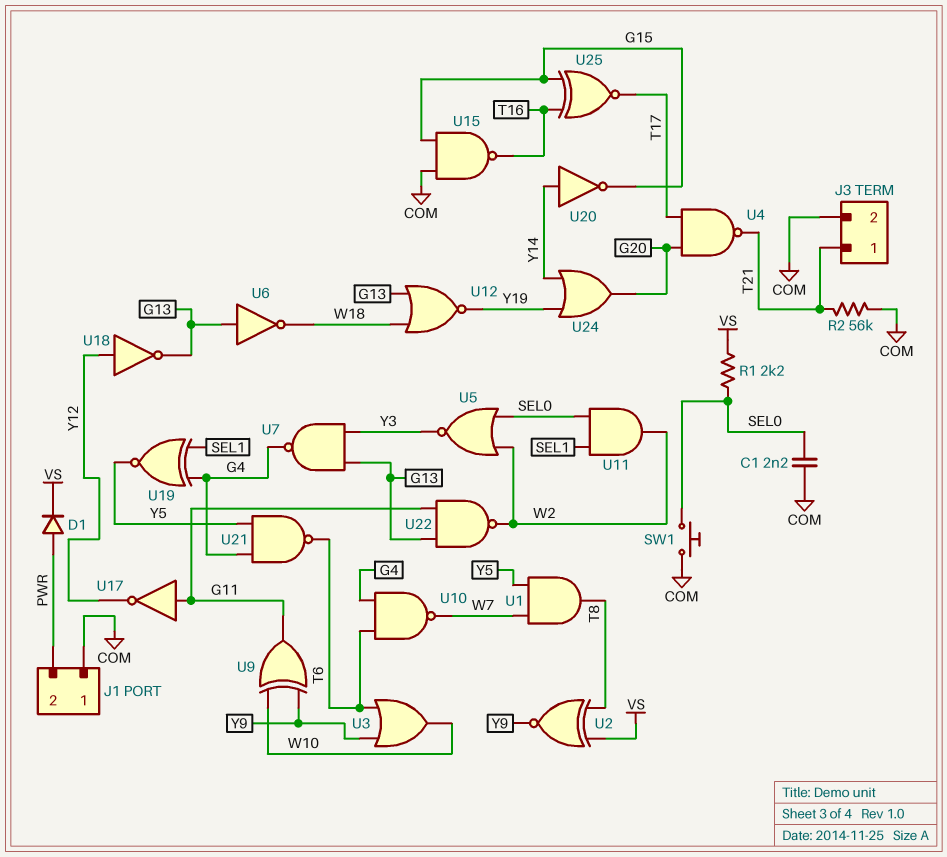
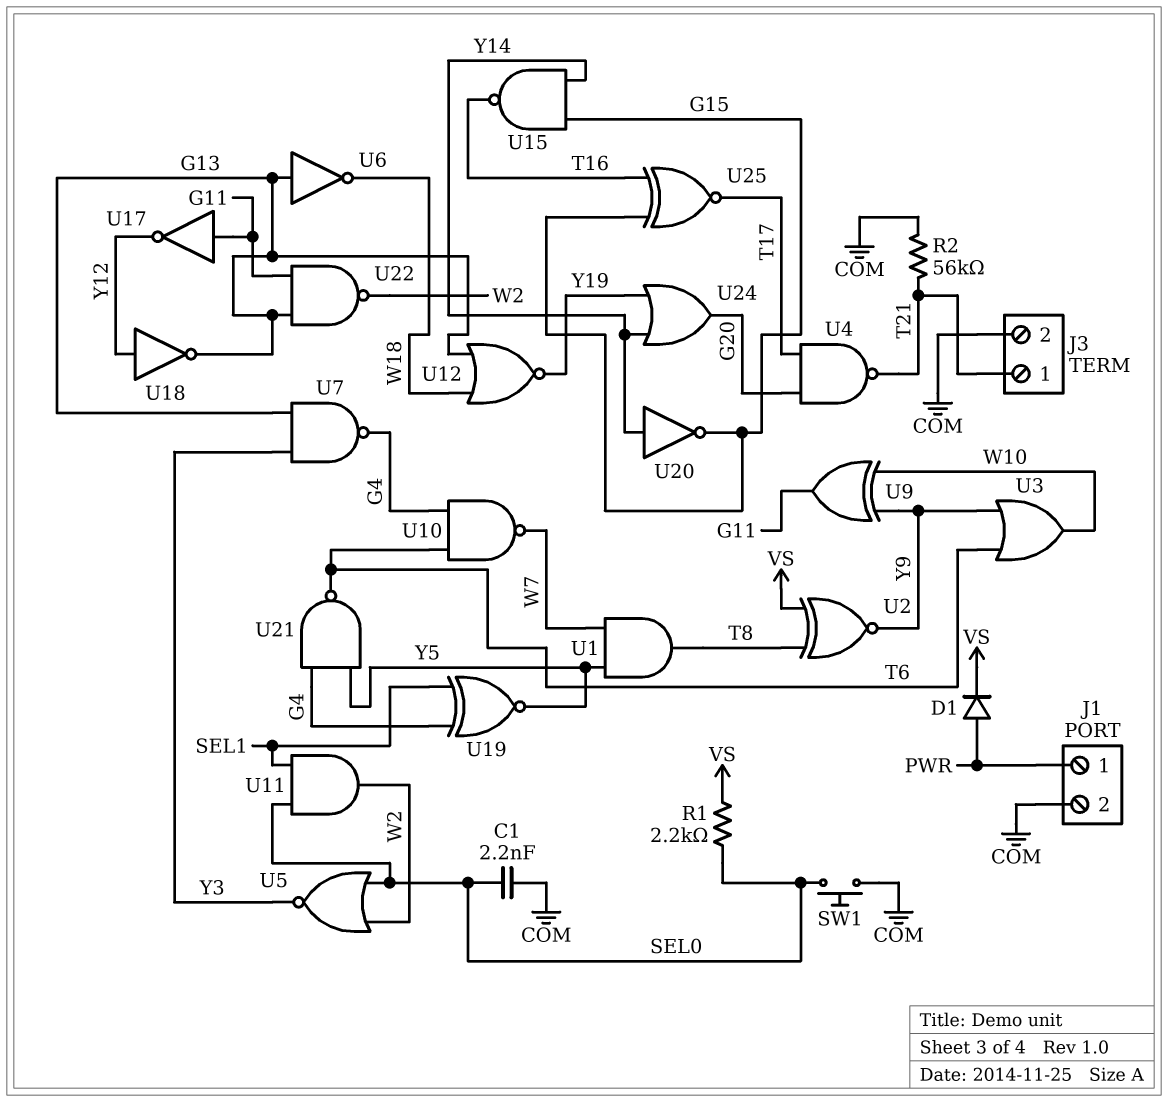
J1 pin 1: COM -> PWR
J1 pin 2: PWR -> COM
U15: NAND (in COM, in G15, out T16) -> NAND (in G15, in Y14, out T16)

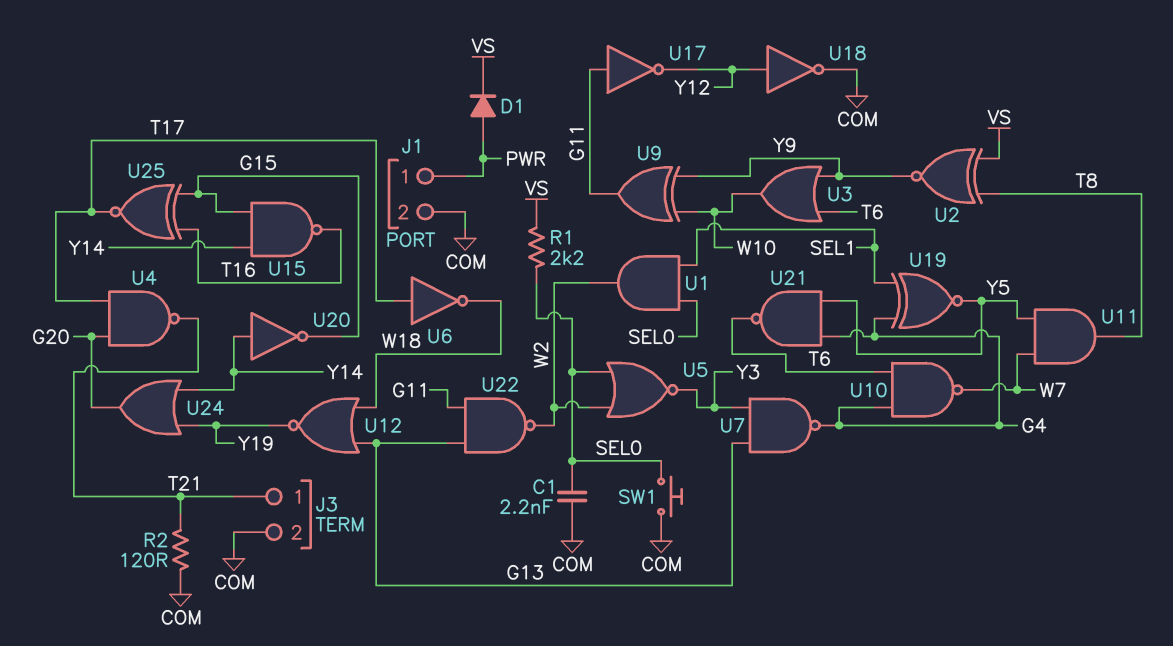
R2: 56k (COM, T21) -> 120 (COM, T21)
U1: AND (in W7, in Y5, out T8) -> AND (in SEL0, in SEL1, out W2)
U6: NOT (in G13, out W18) -> NOT (in T17, out W18)
U11: AND (in SEL0, in SEL1, out W2) -> AND (in W7, in Y5, out T8)
U18: NOT (in Y12, out G13) -> NOT (in Y12, out COM)

